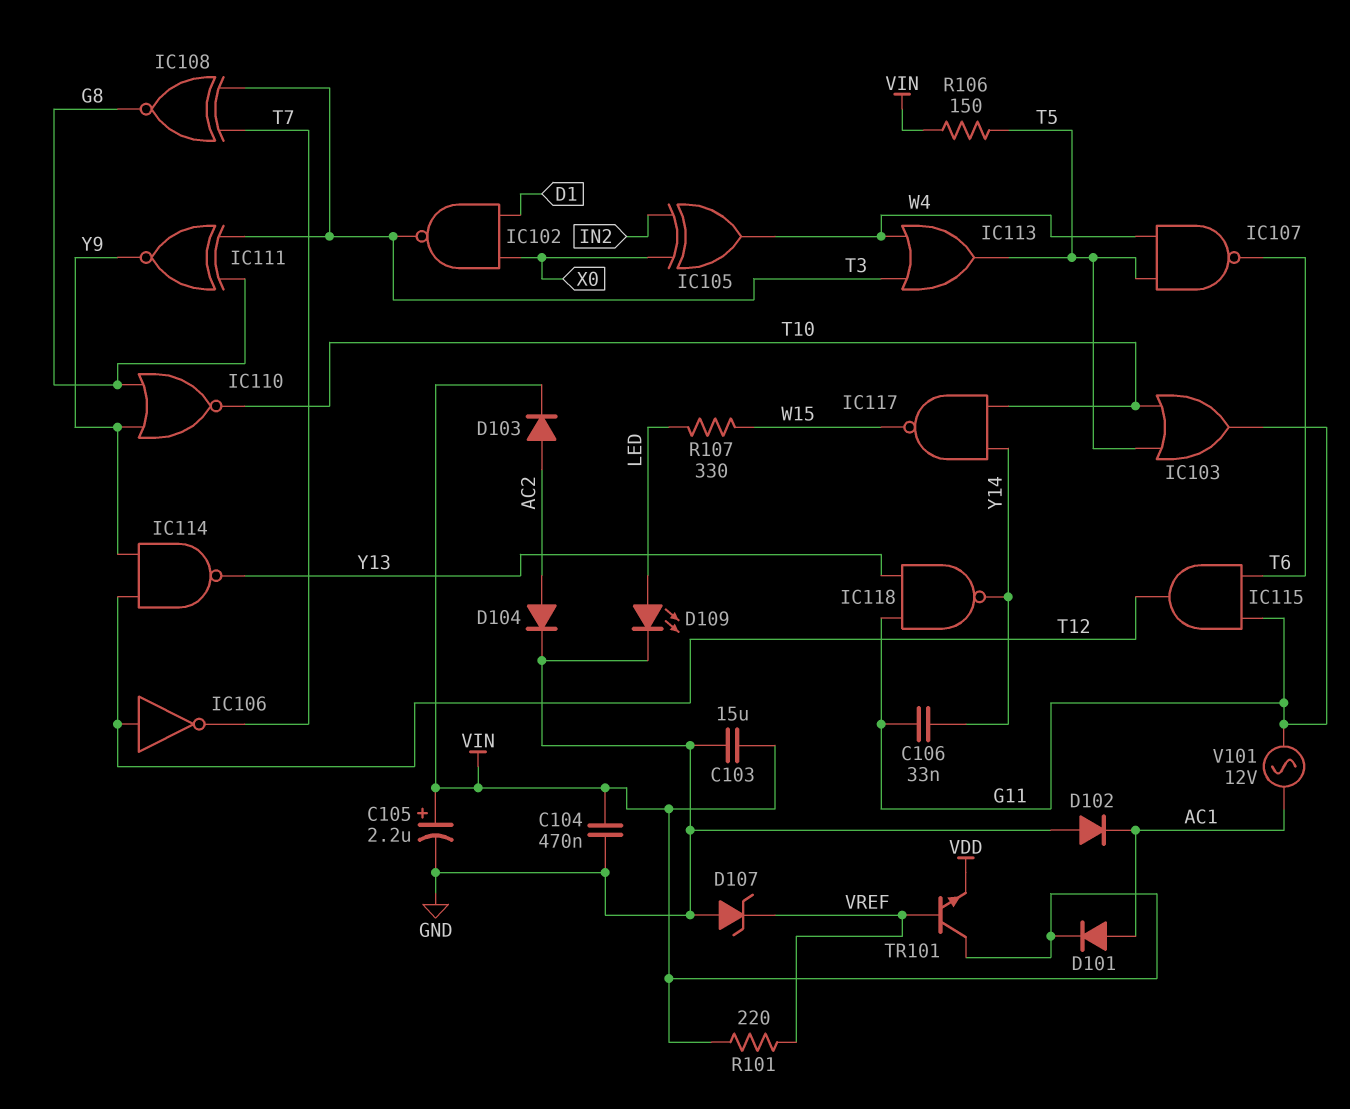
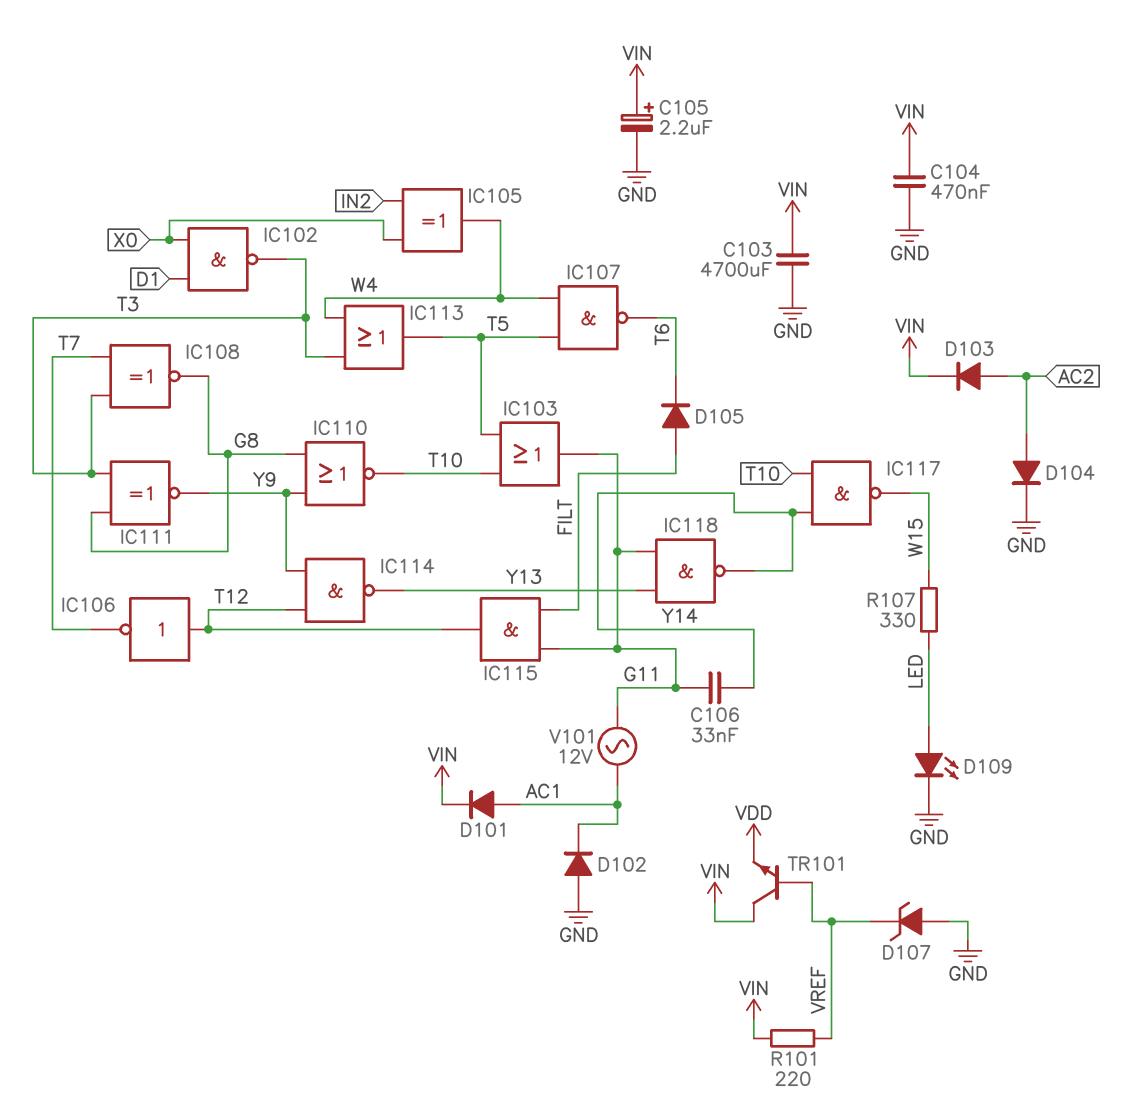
C103: 15uF (GND, VIN) -> 4700uF (GND, VIN)
D105: none -> diode (A FILT, K T6)
IC115: AND (in G11, in T6, out T12) -> AND (in FILT, in G11, out T12)
R106: 150 (T5, VIN) -> none

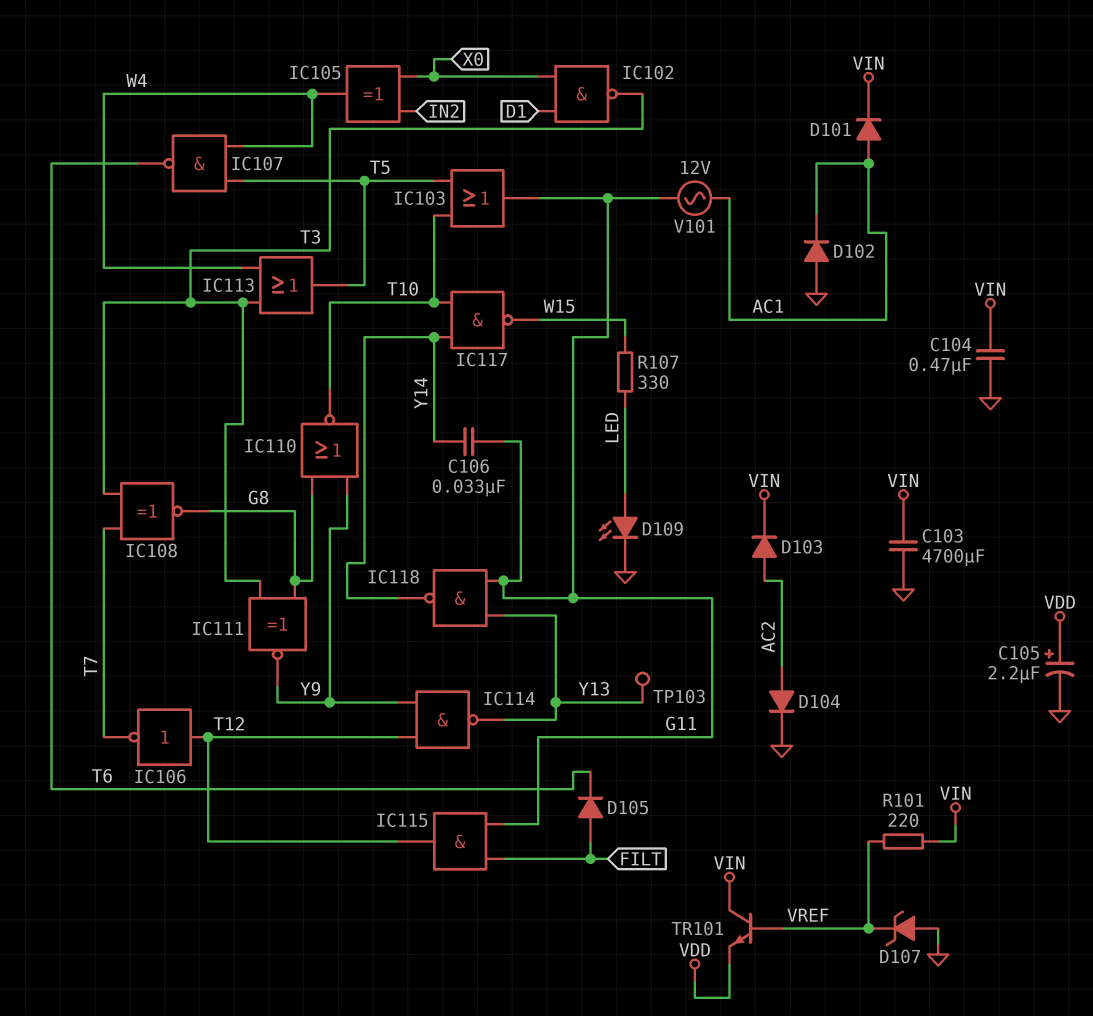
C105: 2.2uF (plus VIN, minus GND) -> 2.2uF (plus VDD, minus GND)
TP103: none -> test point (Y13)

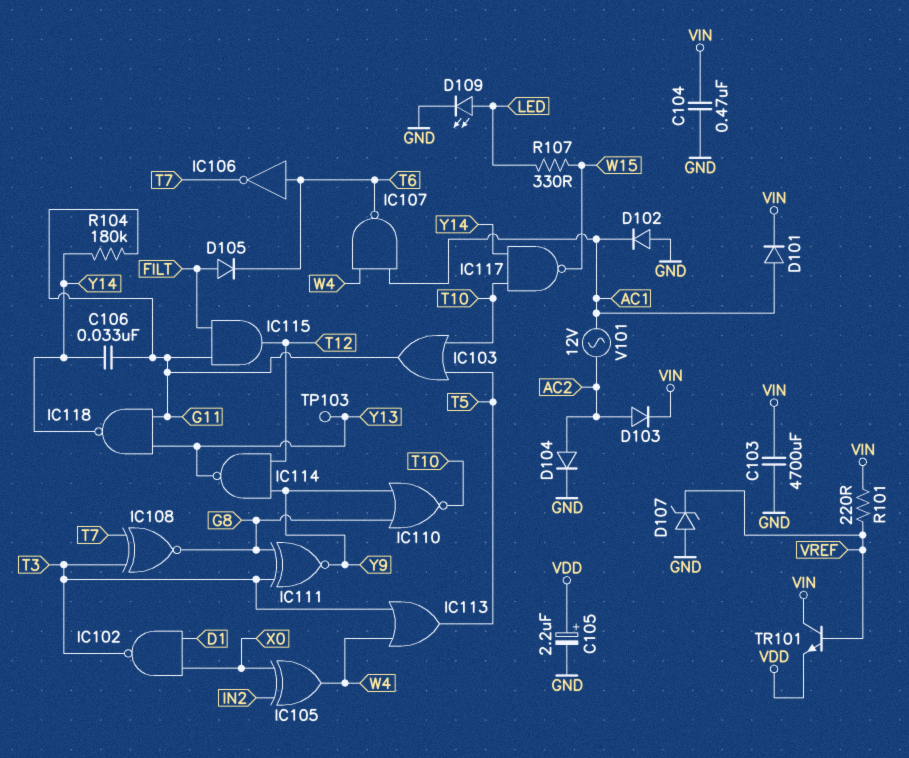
IC106: NOT (in T12, out T7) -> NOT (in T6, out T7)
IC107: NAND (in T5, in W4, out T6) -> NAND (in AC1, in W4, out T6)
R104: none -> 180k (G11, Y14)
V101: AC 12V (AC1, G11) -> AC 12V (AC1, AC2)

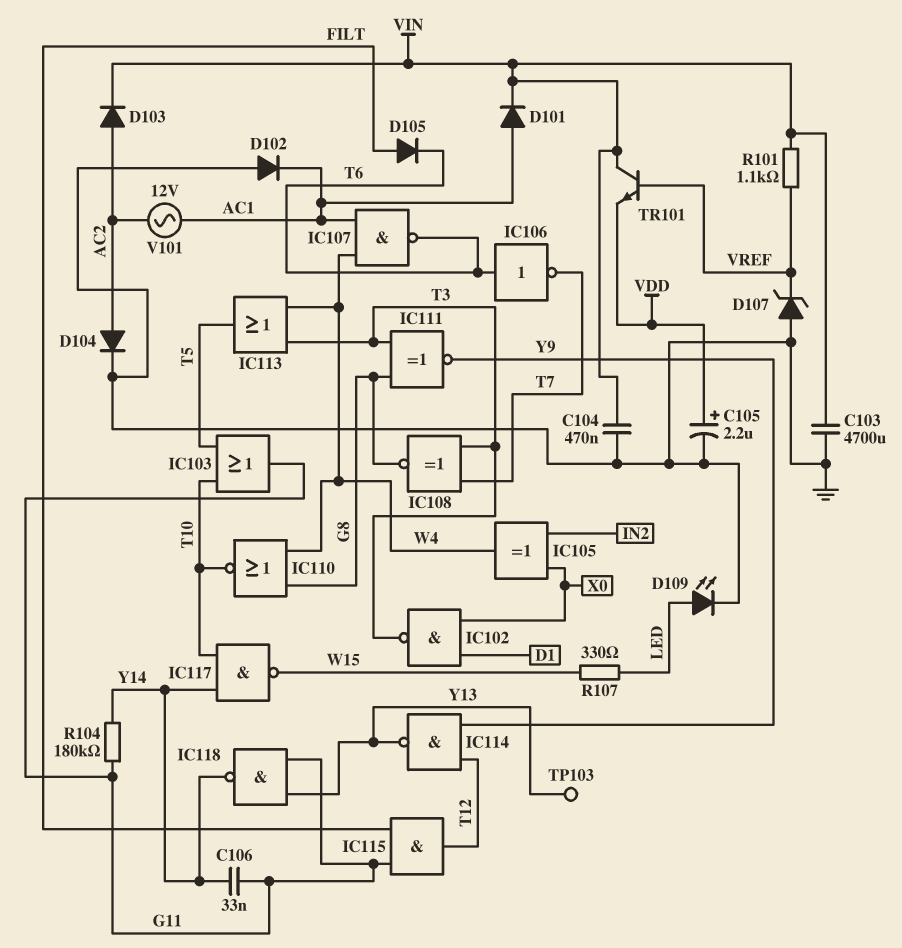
IC110: NOR (in G8, in Y9, out T10) -> NOR (in G8, in W4, out T10)
R101: 220 (VIN, VREF) -> 1.1k (VIN, VREF)

